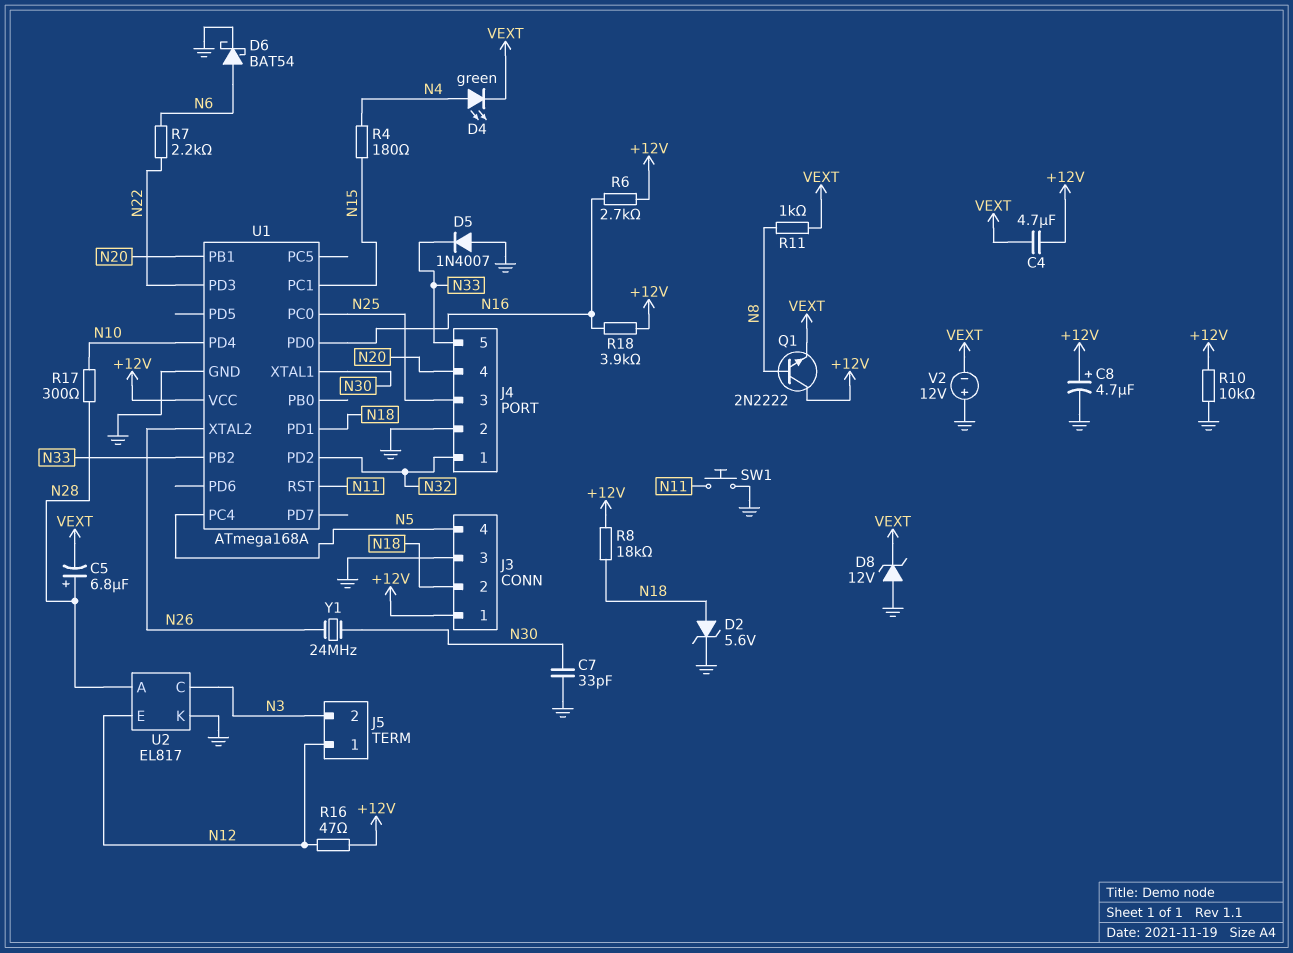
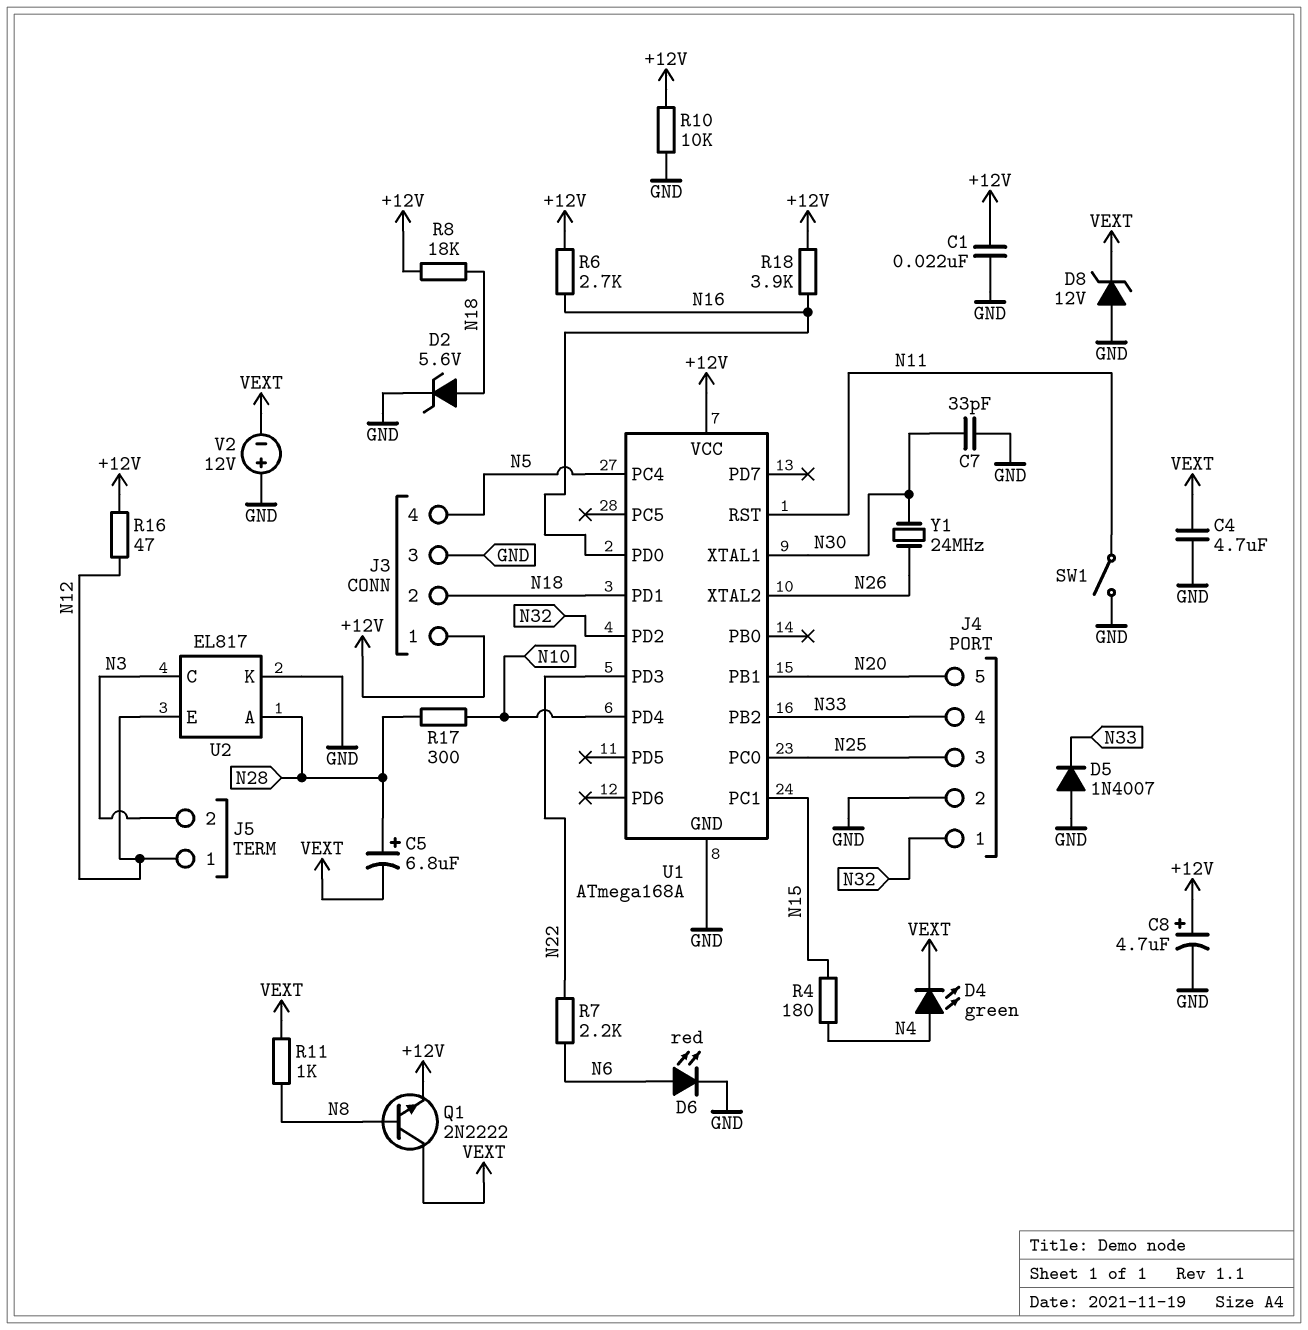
C1: none -> 22nF (+12V, GND)
C4: 4.7uF (+12V, VEXT) -> 4.7uF (GND, VEXT)
D6: schottky BAT54 (A N6, K GND) -> LED red (A N6, K GND)
J4 pin 4: N20 -> N33
J4 pin 5: N33 -> N20
Q1: NPN 2N2222 (B N8, C +12V, E VEXT) -> NPN 2N2222 (B N8, C VEXT, E +12V)
SW1: button (GND, N11) -> switch (GND, N11)

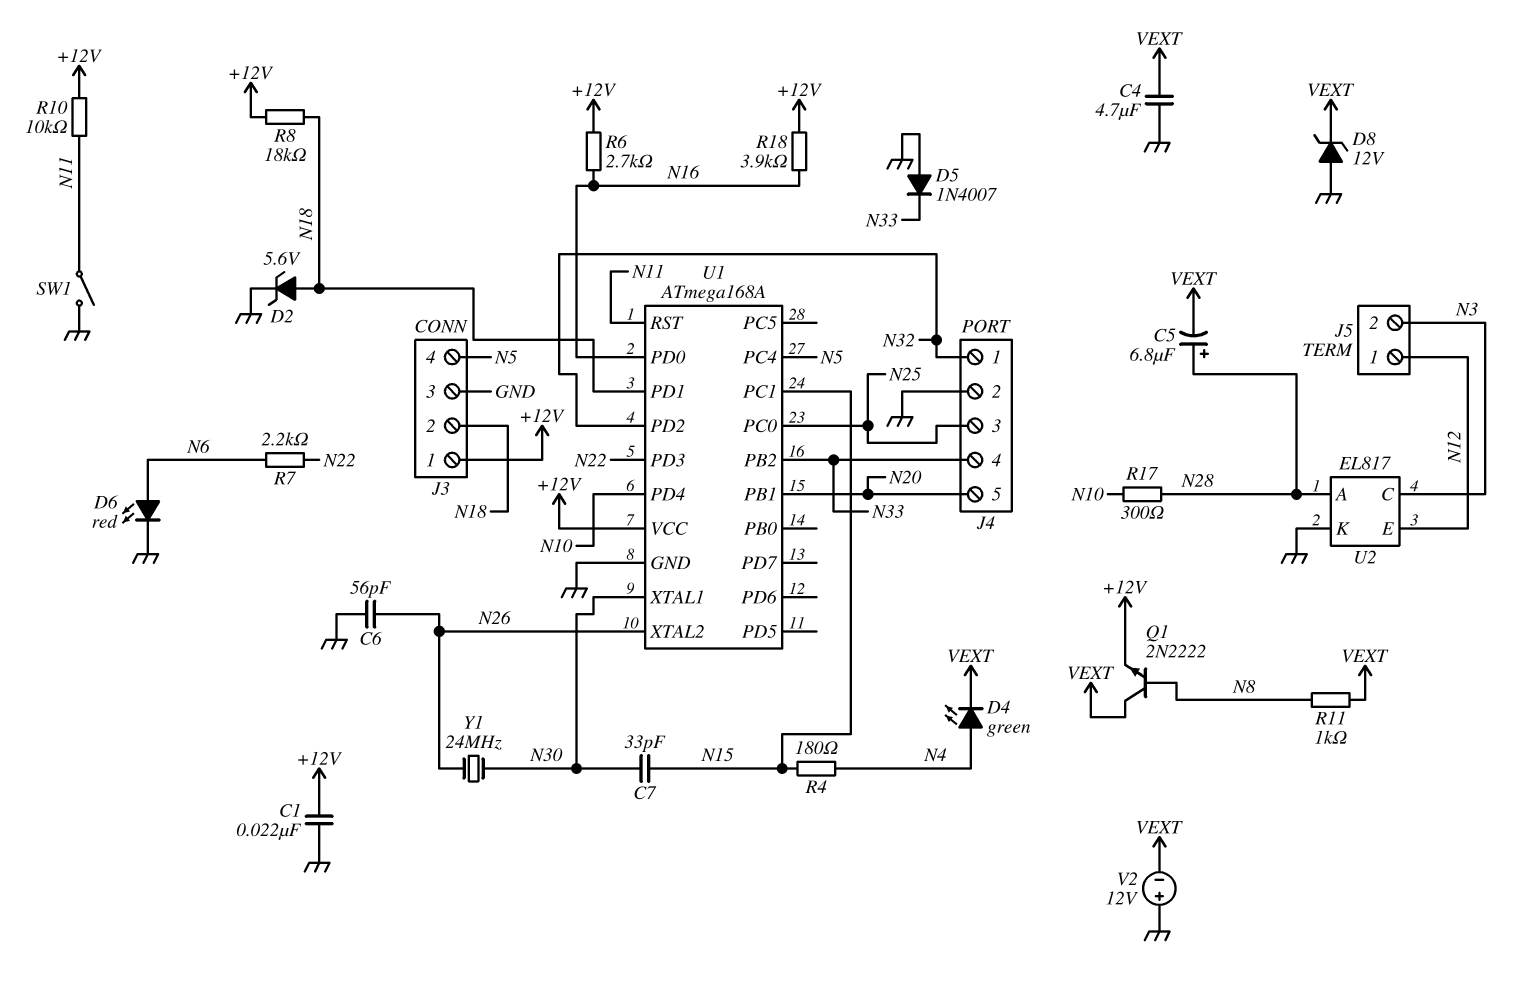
C6: none -> 56pF (GND, N26)
C7: 33pF (GND, N30) -> 33pF (N15, N30)
C8: 4.7uF (plus +12V, minus GND) -> none
R10: 10k (+12V, GND) -> 10k (+12V, N11)
R16: 47 (+12V, N12) -> none

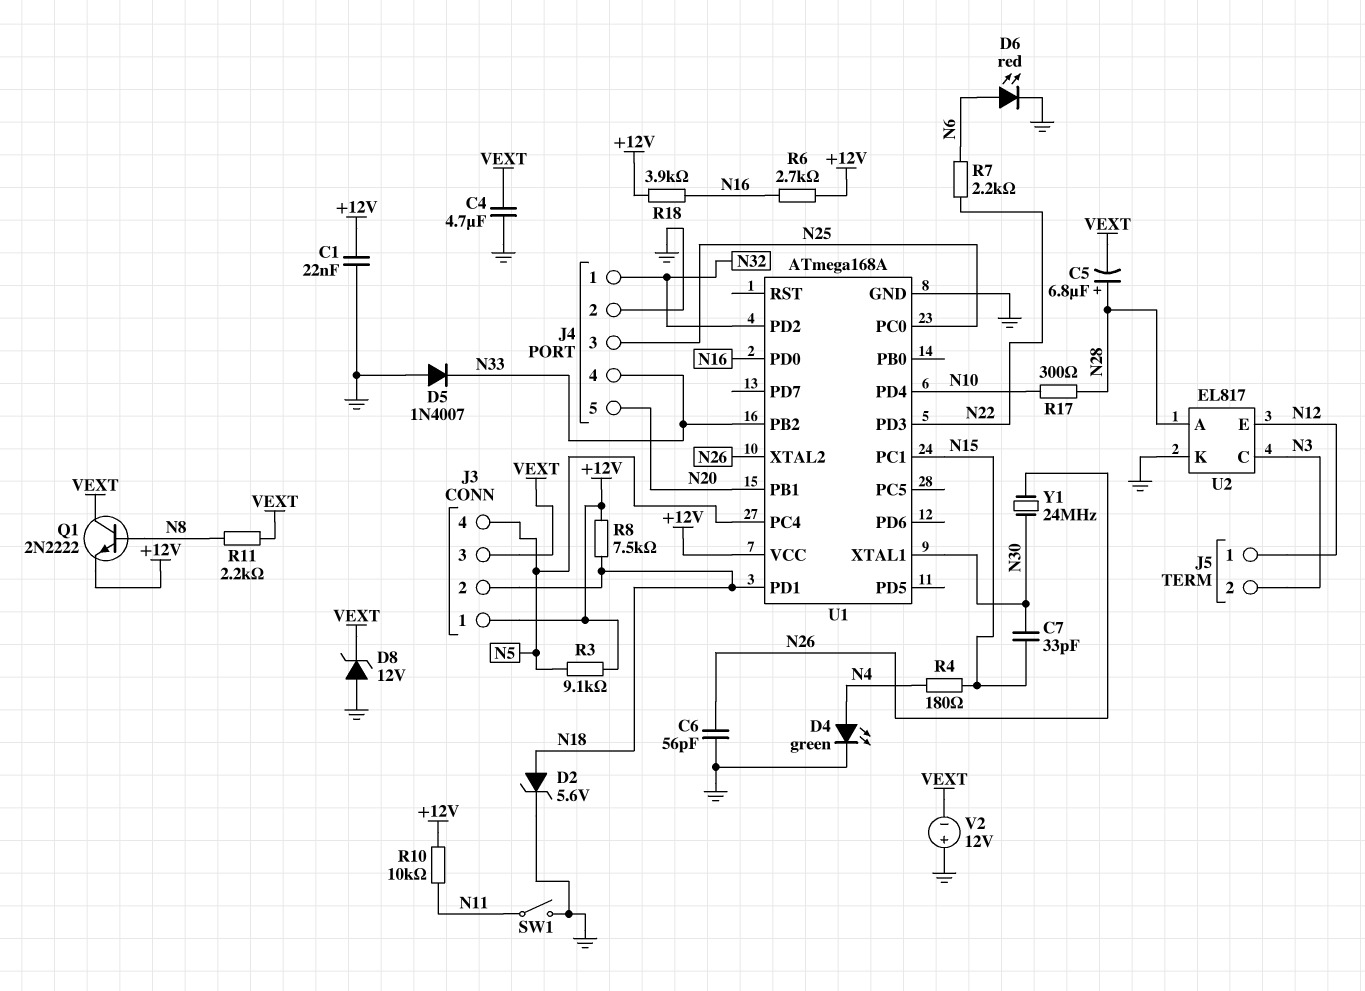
D4: LED green (A N4, K VEXT) -> LED green (A N4, K GND)
J3 pin 3: GND -> VEXT
R3: none -> 9.1k (+12V, N5)
R8: 18k (+12V, N18) -> 7.5k (+12V, N18)
R11: 1k (N8, VEXT) -> 2.2k (N8, VEXT)
U1 pin RST: N11 -> none

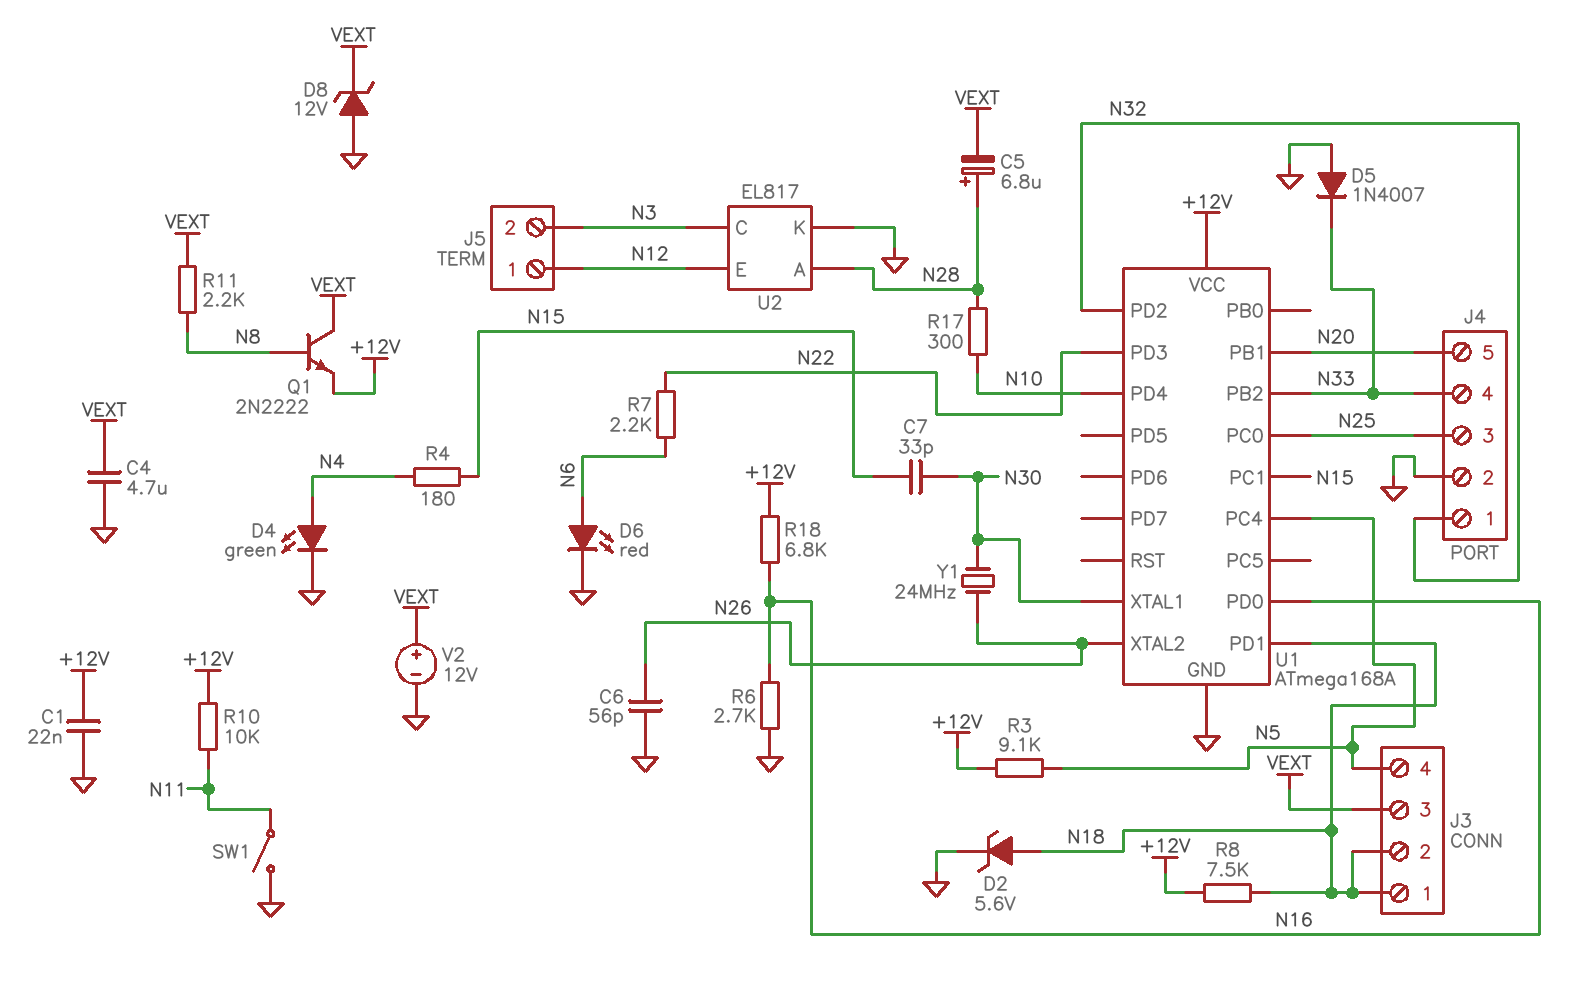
J3 pin 1: +12V -> N18
R6: 2.7k (+12V, N16) -> 2.7k (GND, N16)
R18: 3.9k (+12V, N16) -> 6.8k (+12V, N16)
V2: 12V (plus GND, minus VEXT) -> 12V (plus VEXT, minus GND)

